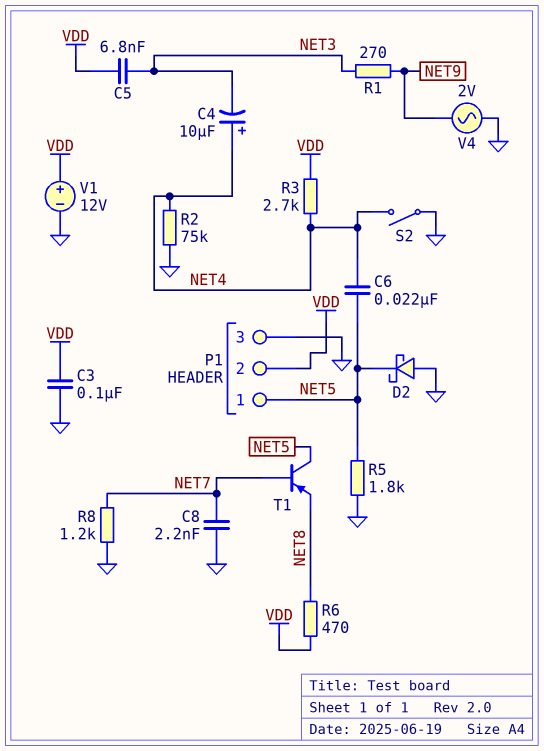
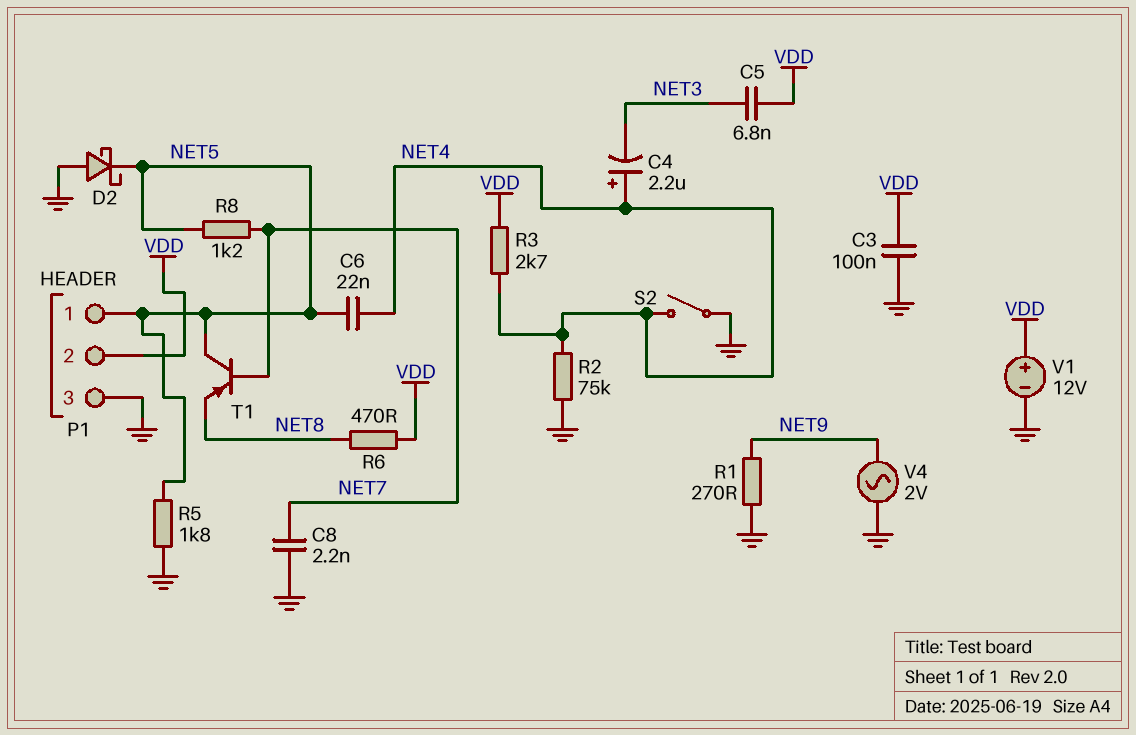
C4: 10uF (plus NET4, minus NET3) -> 2.2uF (plus NET4, minus NET3)
R1: 270 (NET3, NET9) -> 270 (GND, NET9)
R8: 1.2k (GND, NET7) -> 1.2k (NET5, NET7)

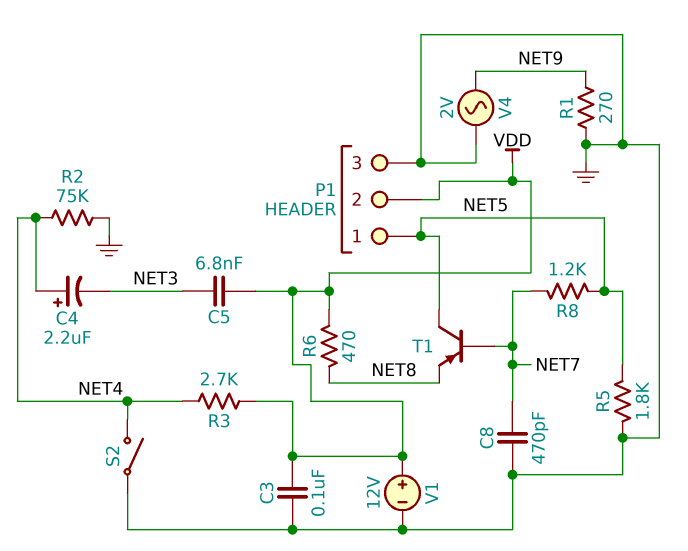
C6: 22nF (NET4, NET5) -> none
C8: 2.2nF (GND, NET7) -> 470pF (GND, NET7)
D2: schottky (A GND, K NET5) -> none

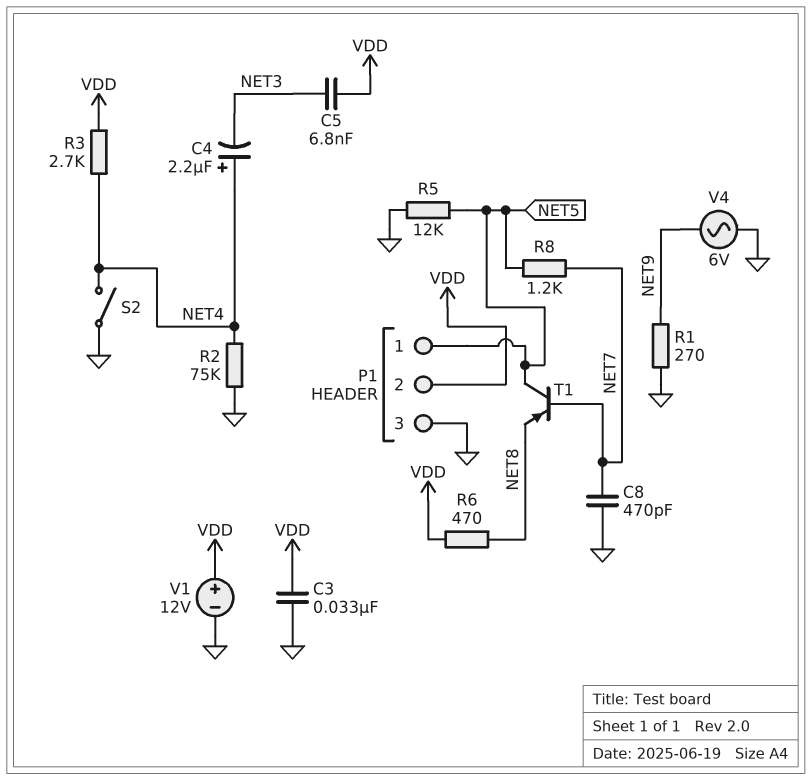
C3: 100nF (GND, VDD) -> 33nF (GND, VDD)
R5: 1.8k (GND, NET5) -> 12k (GND, NET5)
V4: AC 2V (GND, NET9) -> AC 6V (GND, NET9)

